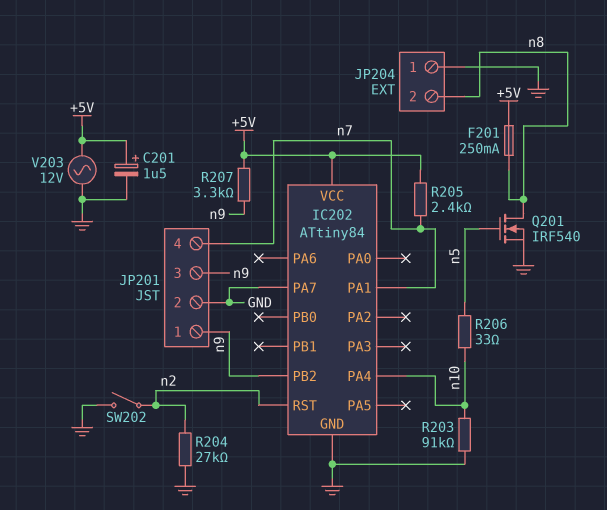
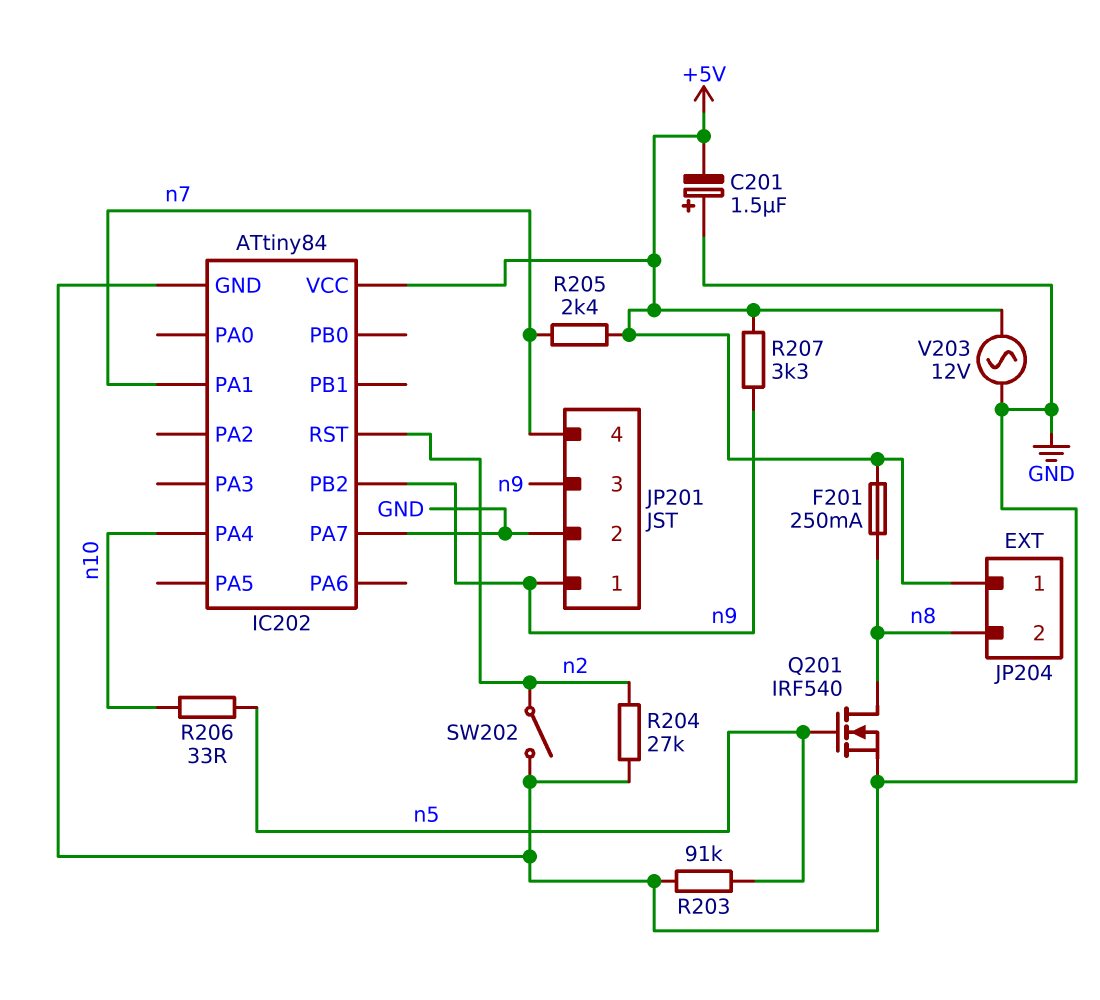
C201: 1.5uF (plus +5V, minus GND) -> 1.5uF (plus GND, minus +5V)
JP204 pin 1: GND -> +5V
R203: 91k (GND, n10) -> 91k (GND, n5)

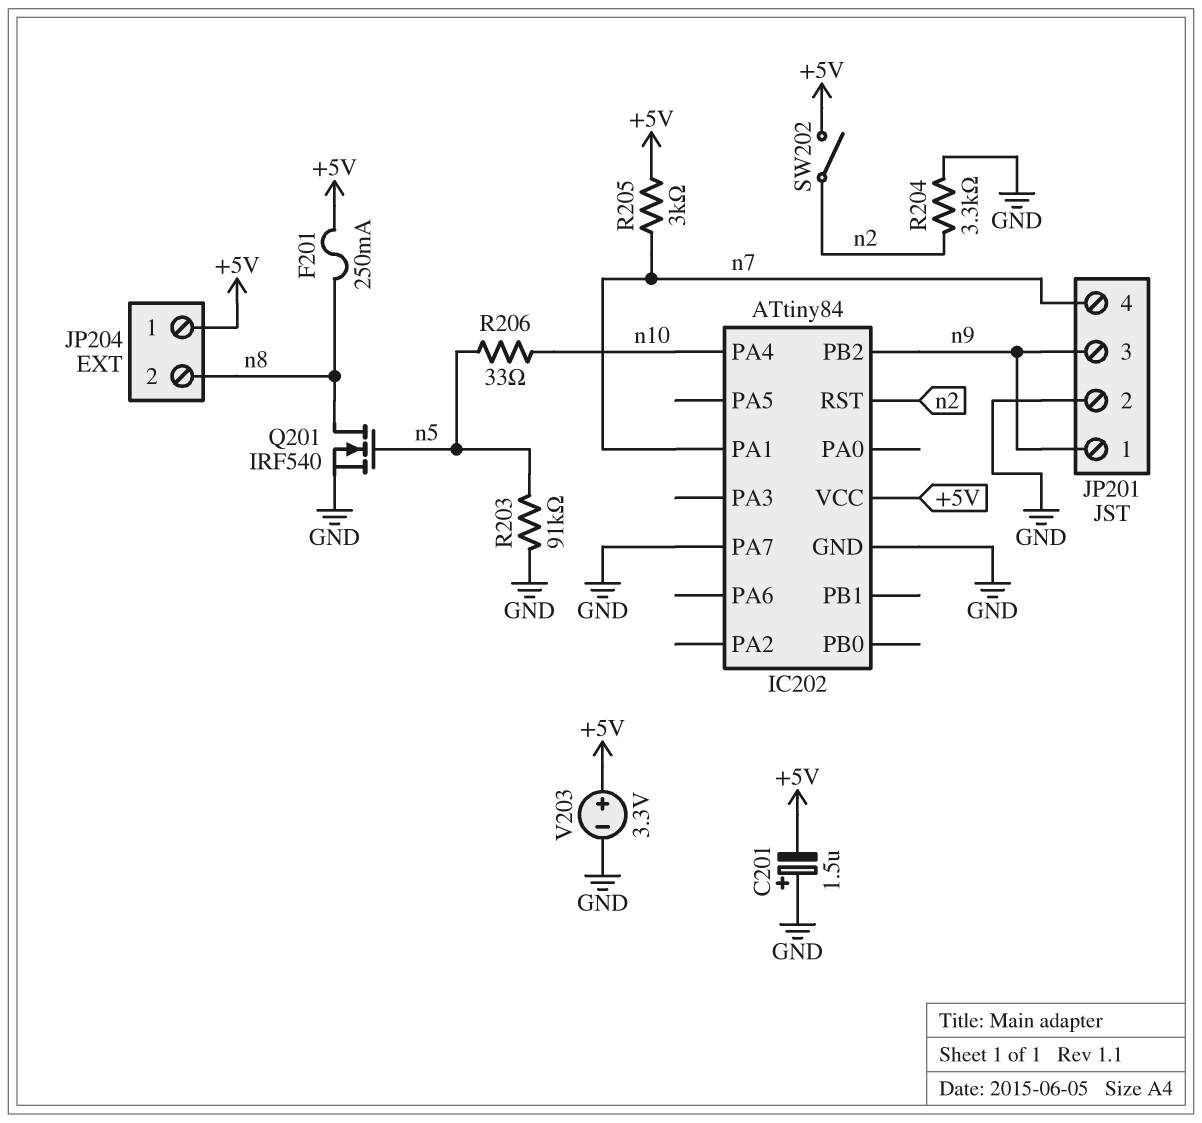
R204: 27k (GND, n2) -> 3.3k (GND, n2)
R205: 2.4k (+5V, n7) -> 3k (+5V, n7)
R207: 3.3k (+5V, n9) -> none
SW202: switch (GND, n2) -> switch (+5V, n2)
V203: AC 12V (+5V, GND) -> 3.3V (plus +5V, minus GND)

